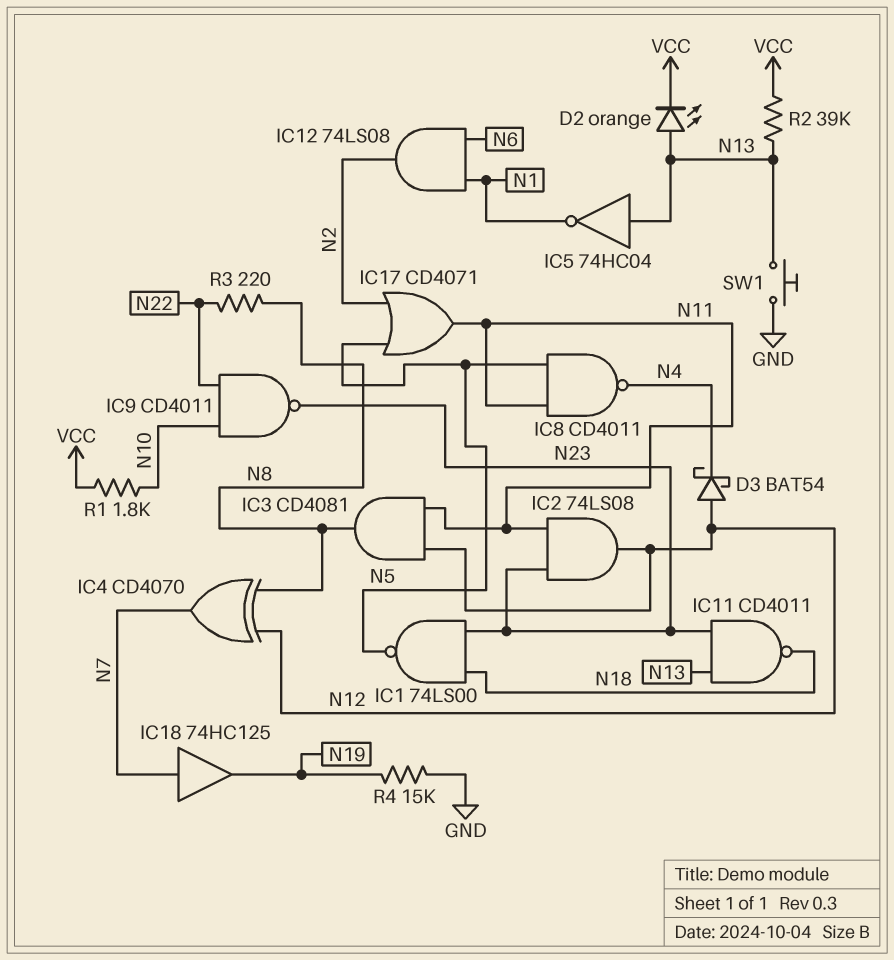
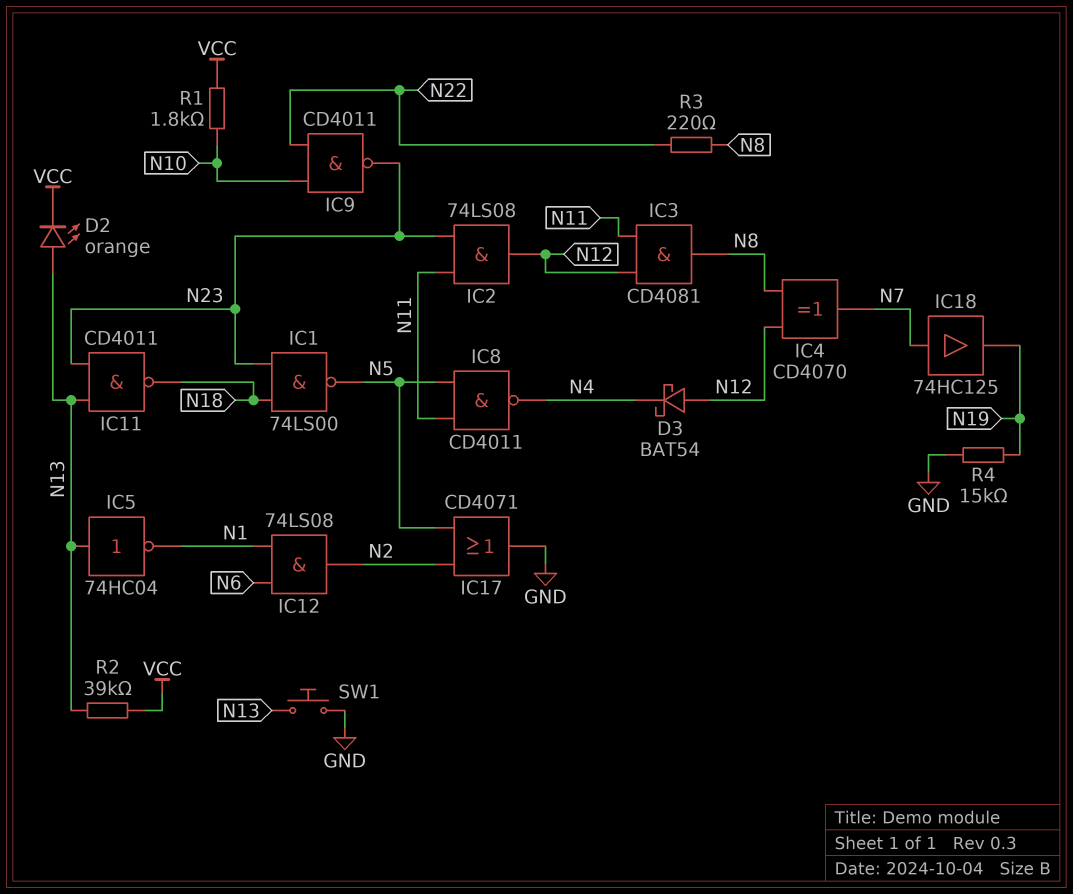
IC17: OR CD4071 (in N2, in N5, out N11) -> OR CD4071 (in N2, in N5, out GND)

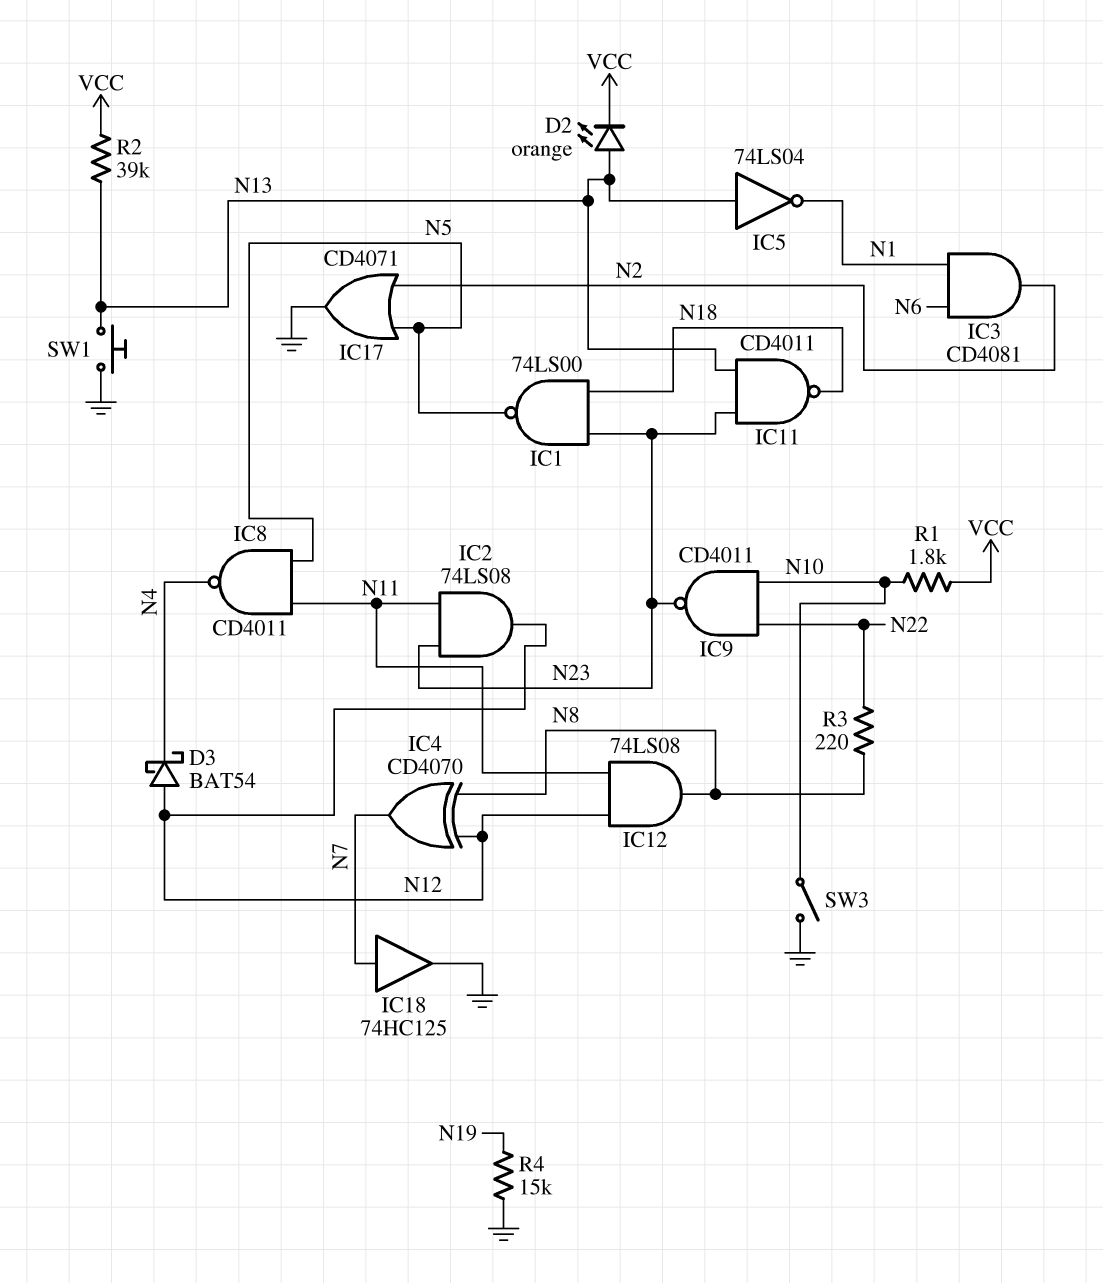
IC3: AND CD4081 (in N11, in N12, out N8) -> AND CD4081 (in N1, in N6, out N2)
IC5: NOT 74HC04 (in N13, out N1) -> NOT 74LS04 (in N13, out N1)
IC12: AND 74LS08 (in N1, in N6, out N2) -> AND 74LS08 (in N11, in N12, out N8)
IC18: buffer 74HC125 (in N7, out N19) -> buffer 74HC125 (in N7, out GND)
SW3: none -> switch (GND, N10)

